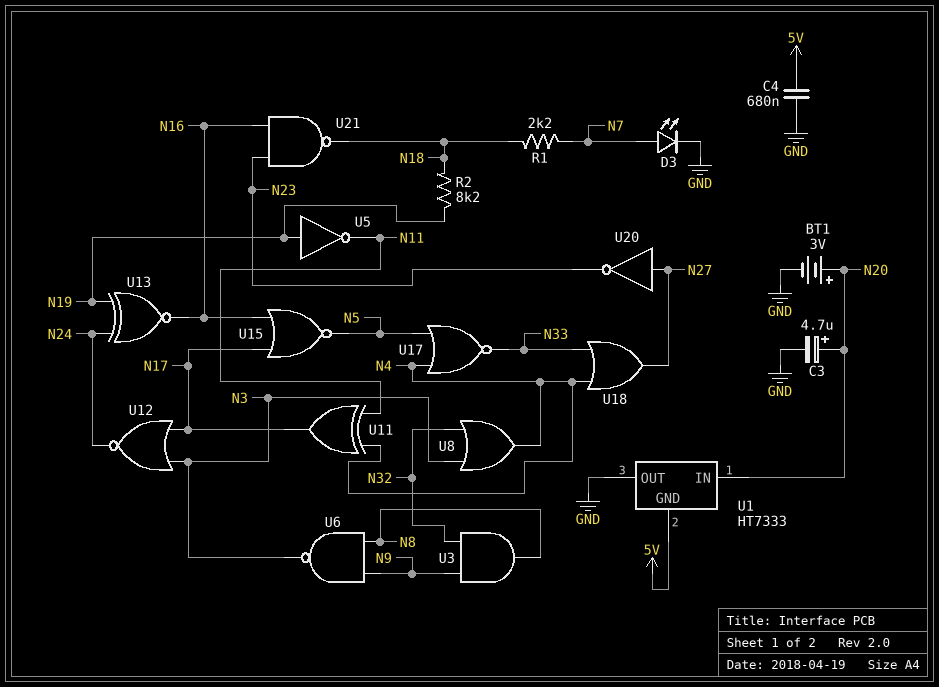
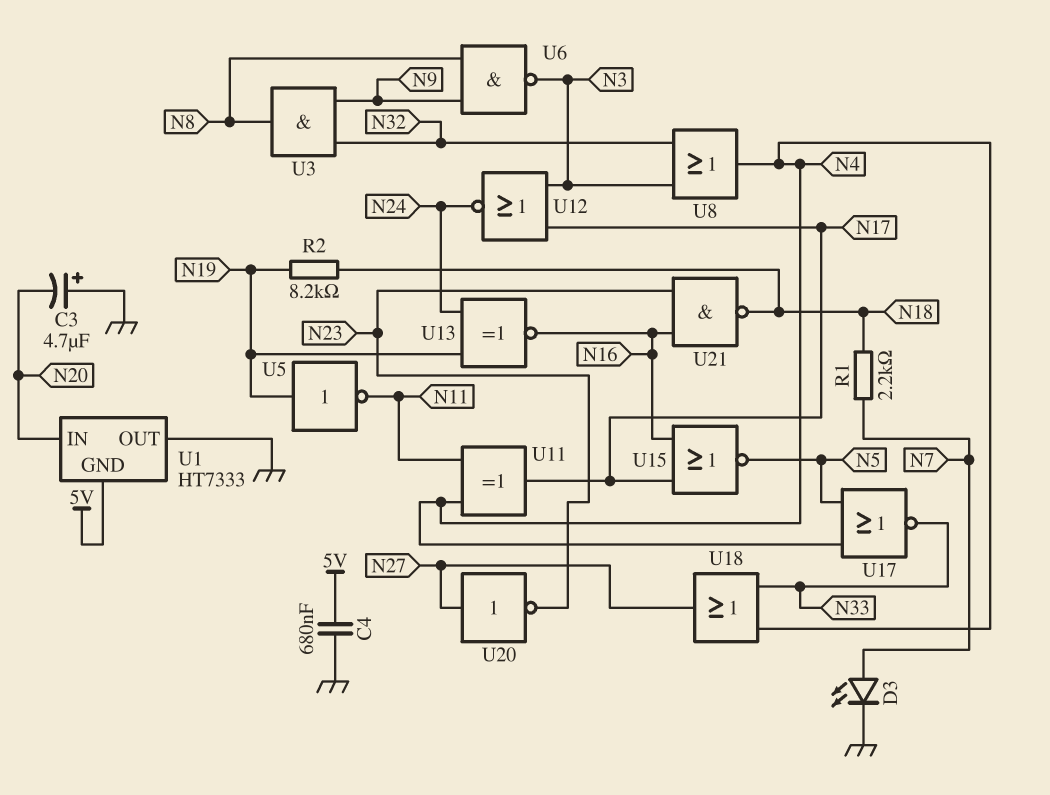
BT1: 3V (plus N20, minus GND) -> none
C3: 4.7uF (plus N20, minus GND) -> 4.7uF (plus GND, minus N20)

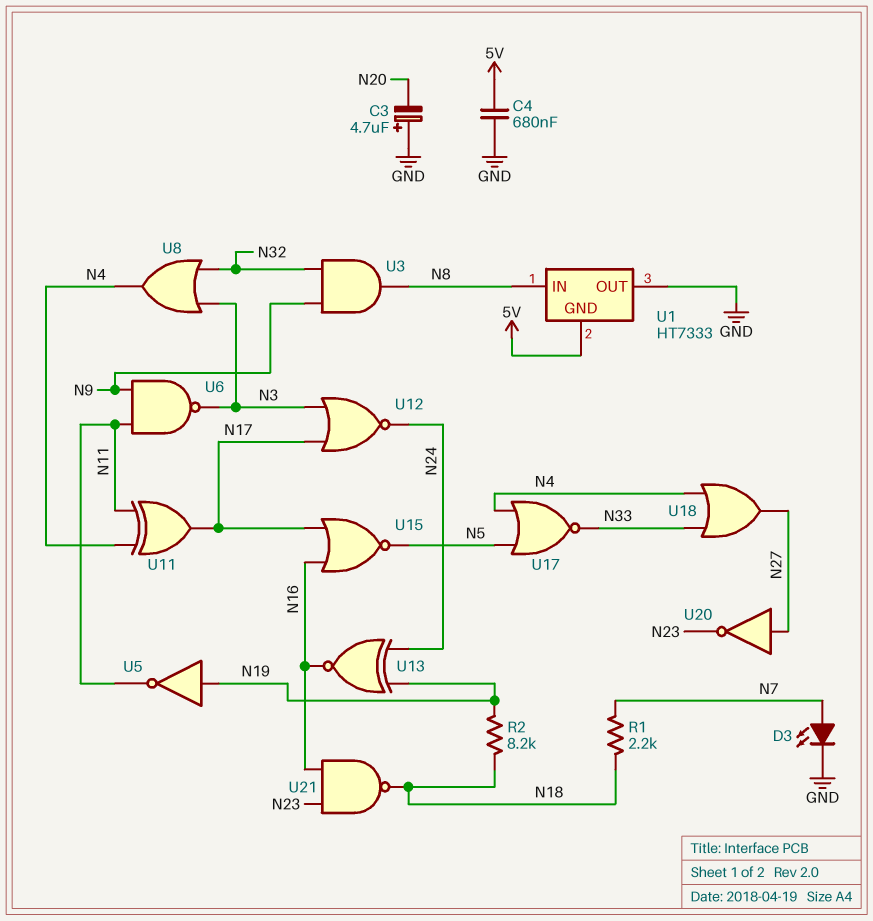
U1 pin IN: N20 -> N8
U6: NAND (in N8, in N9, out N3) -> NAND (in N9, in N11, out N3)

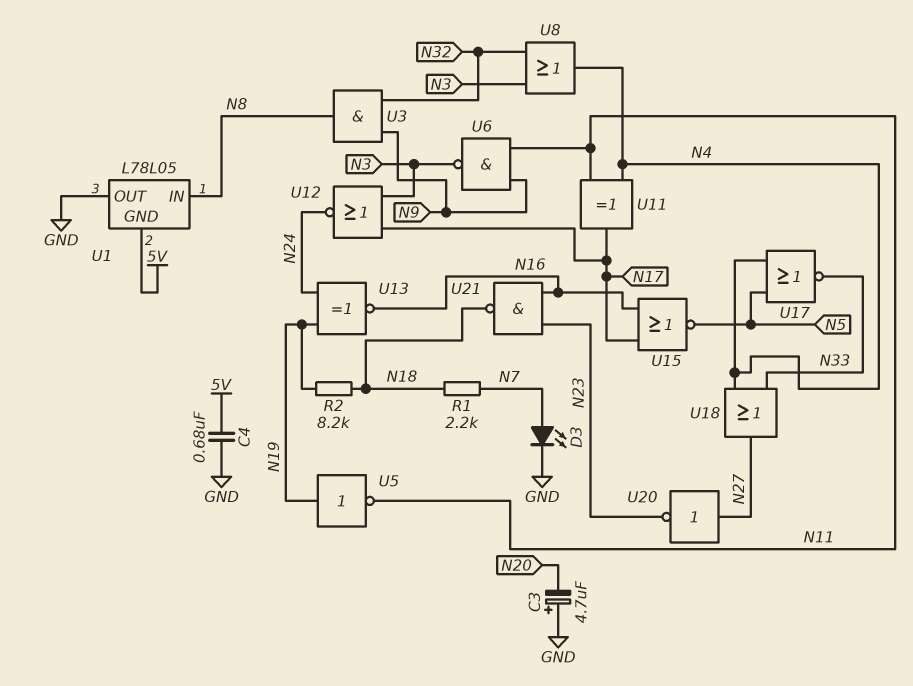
U1: HT7333 -> L78L05

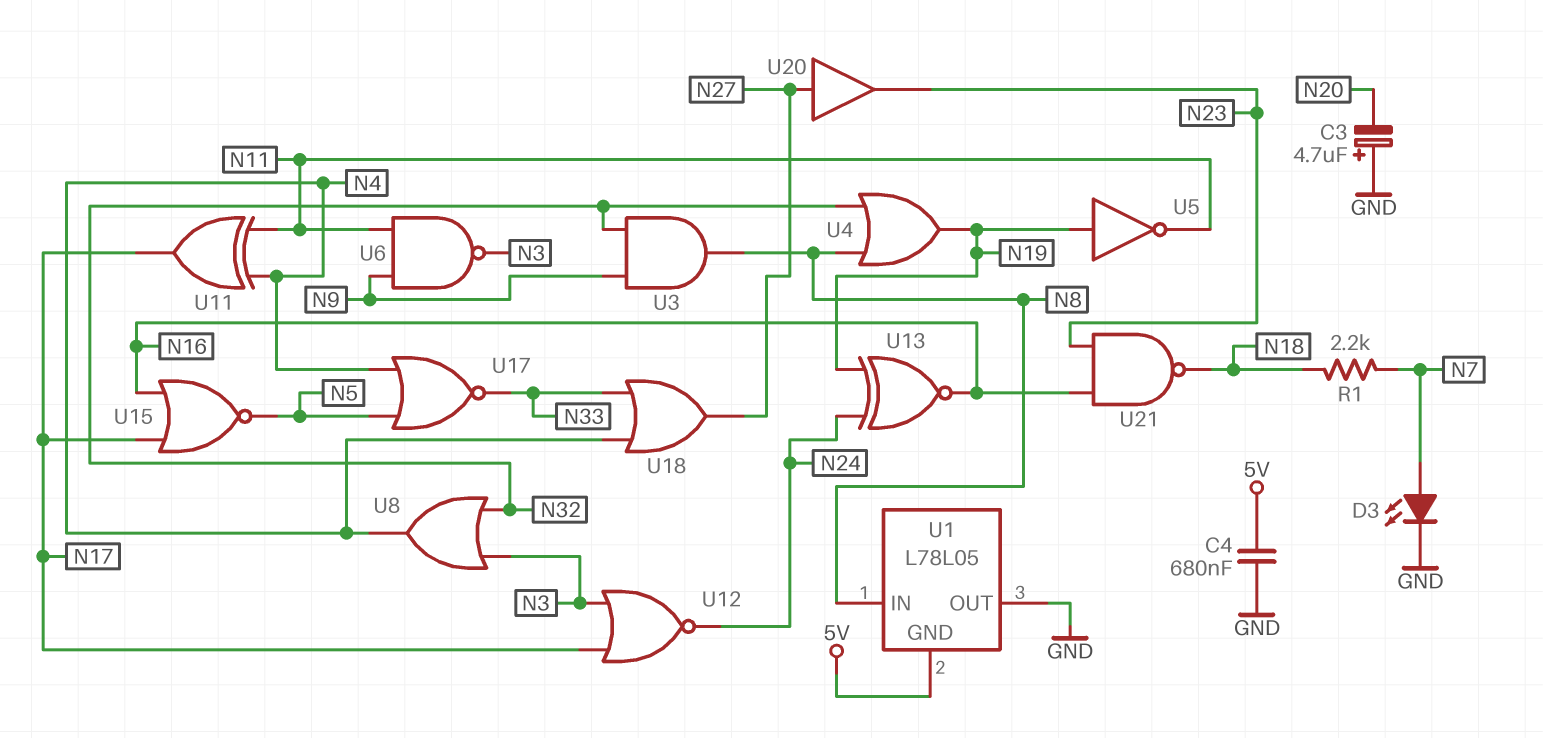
R2: 8.2k (N18, N19) -> none
U4: none -> OR (in N8, in N32, out N19)
U20: NOT (in N27, out N23) -> buffer (in N27, out N23)

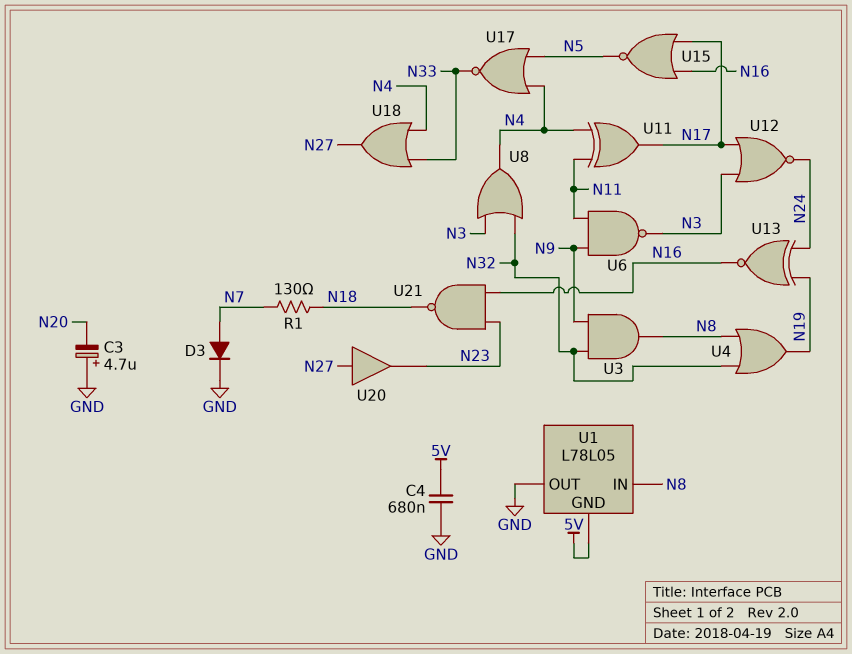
D3: LED (A N7, K GND) -> diode (A N7, K GND)
R1: 2.2k (N7, N18) -> 130 (N7, N18)
U5: NOT (in N19, out N11) -> none

